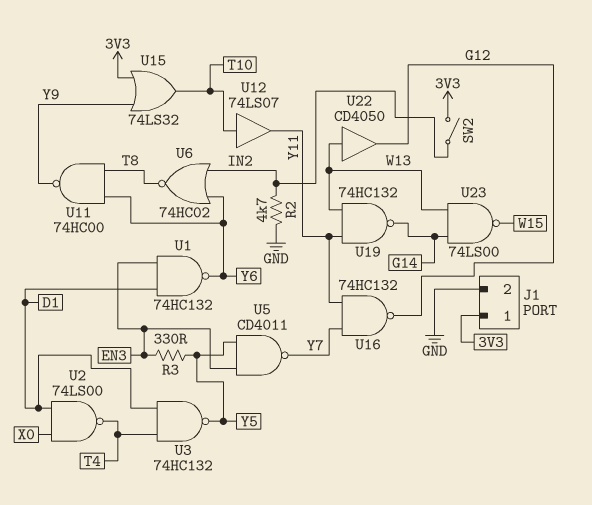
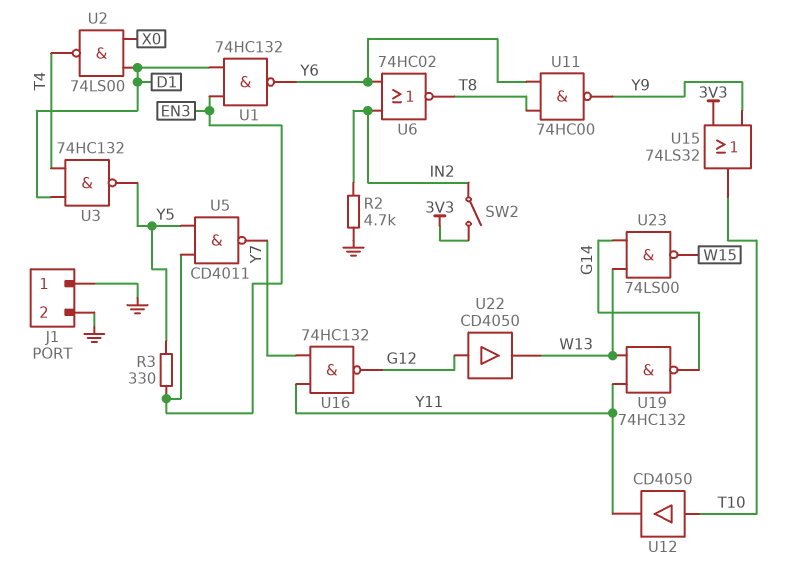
J1 pin 1: 3V3 -> GND
U12: buffer 74LS07 (in T10, out Y11) -> buffer CD4050 (in T10, out Y11)
U22: buffer CD4050 (in W13, out G12) -> buffer CD4050 (in G12, out W13)

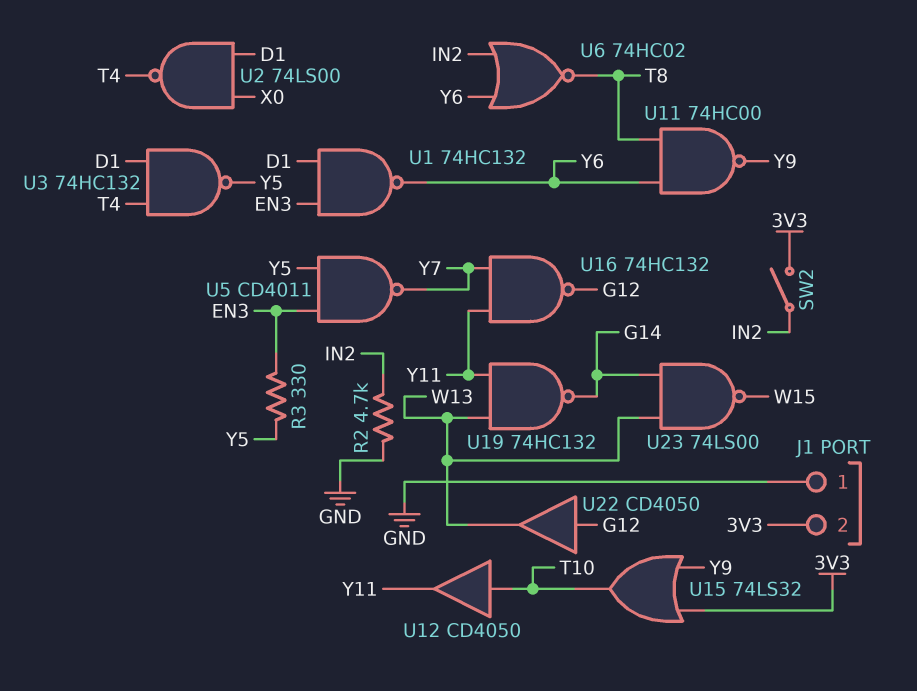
J1 pin 2: GND -> 3V3

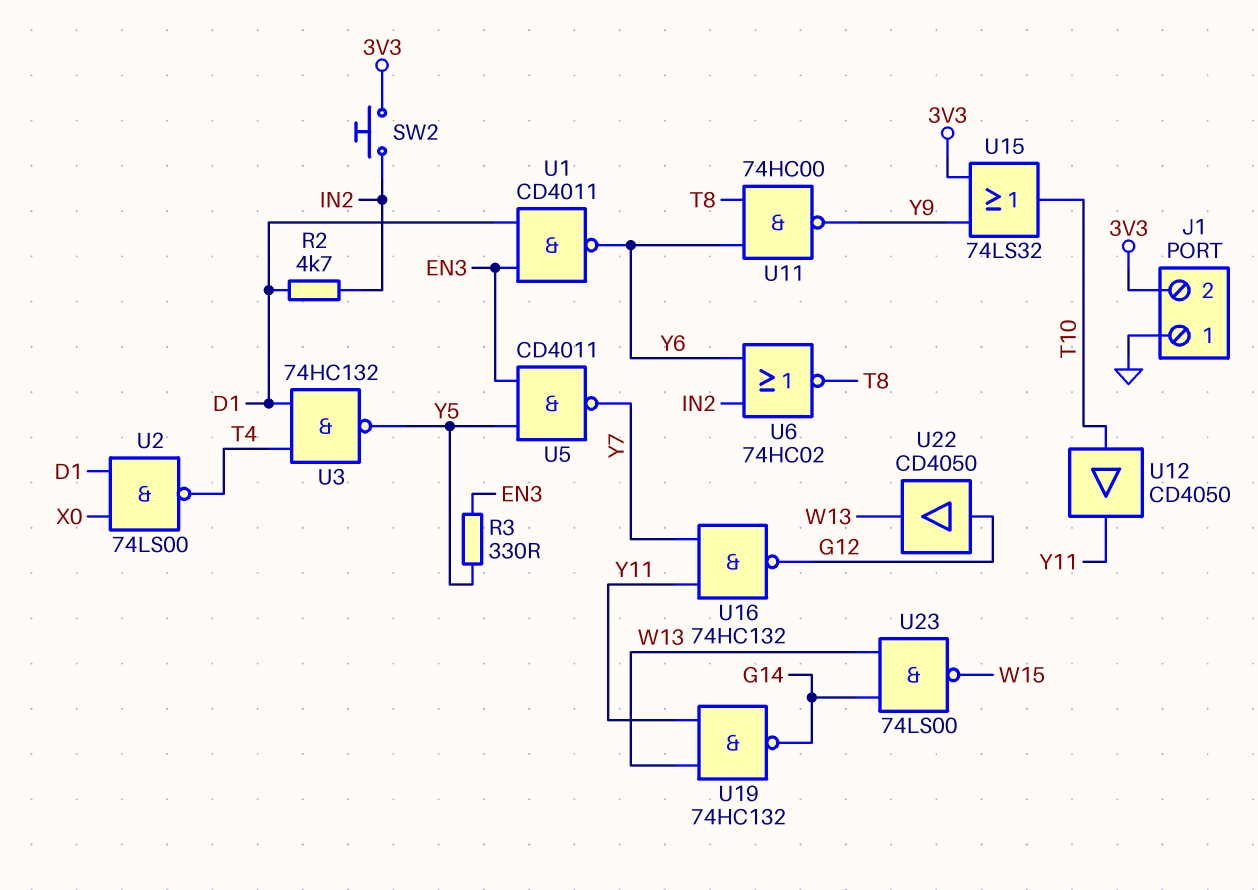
R2: 4.7k (GND, IN2) -> 4.7k (D1, IN2)
SW2: switch (3V3, IN2) -> button (3V3, IN2)
U1: NAND 74HC132 (in D1, in EN3, out Y6) -> NAND CD4011 (in D1, in EN3, out Y6)

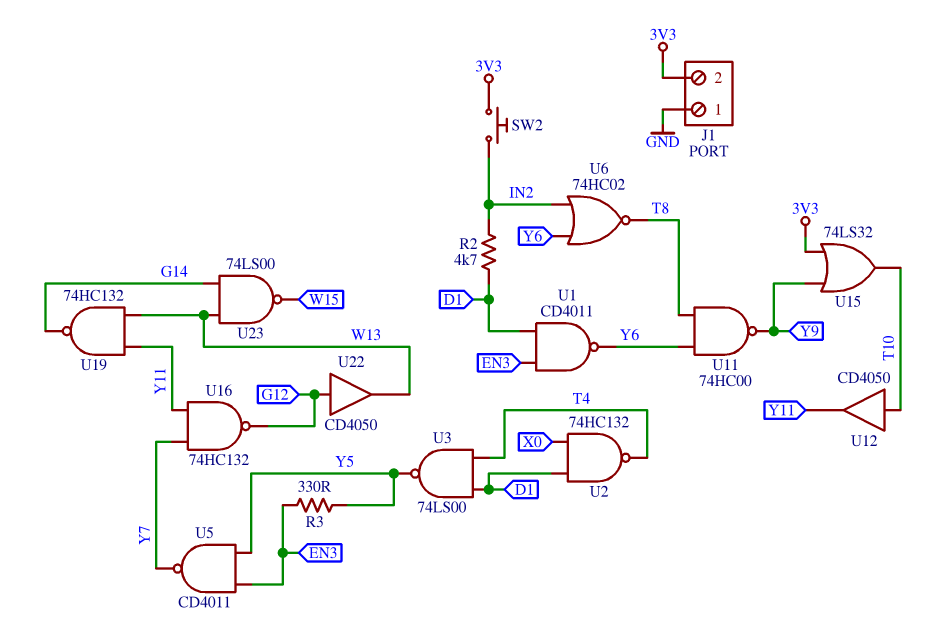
U2: NAND 74LS00 (in D1, in X0, out T4) -> NAND 74HC132 (in D1, in X0, out T4)
U3: NAND 74HC132 (in D1, in T4, out Y5) -> NAND 74LS00 (in D1, in T4, out Y5)

